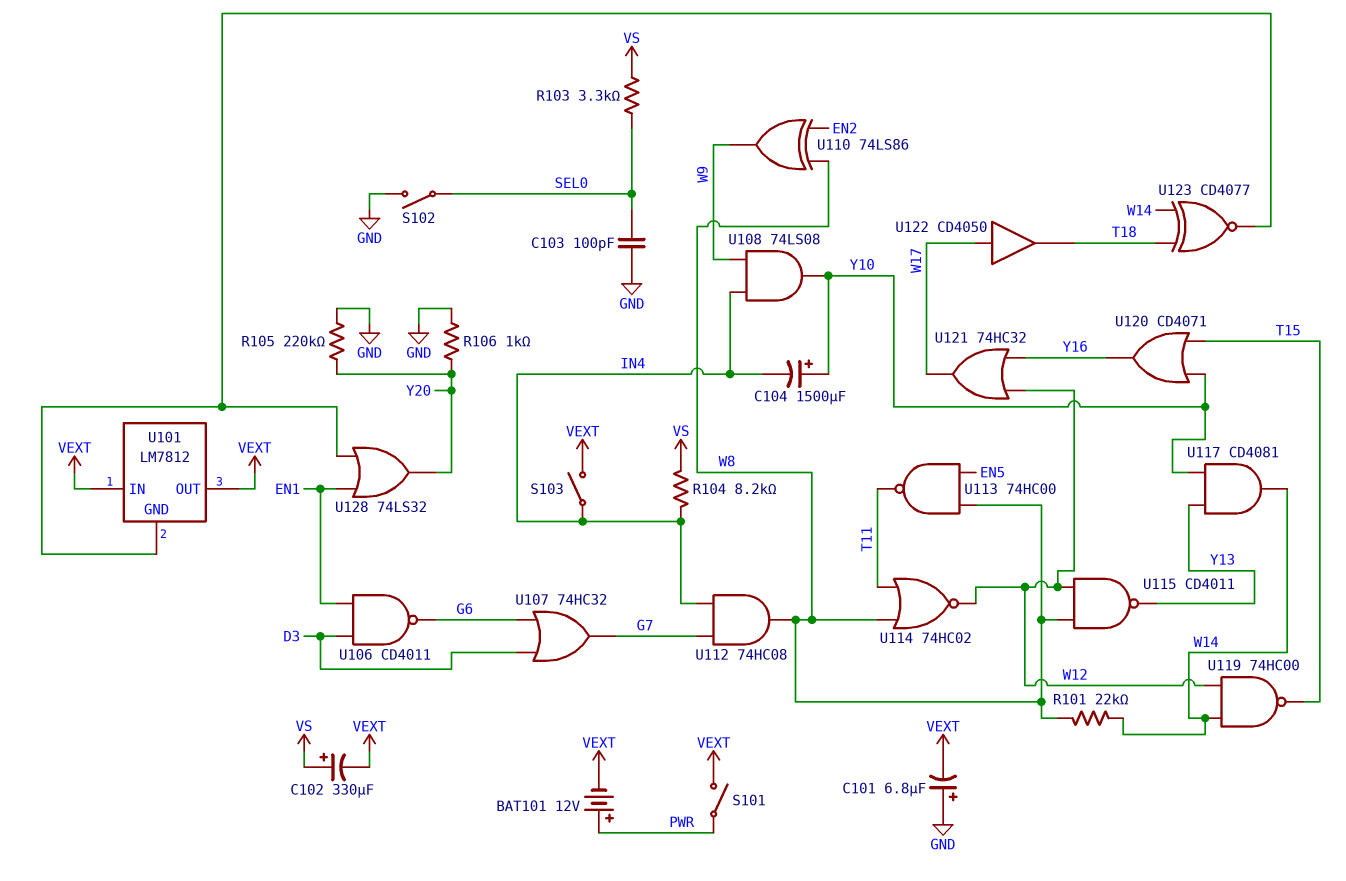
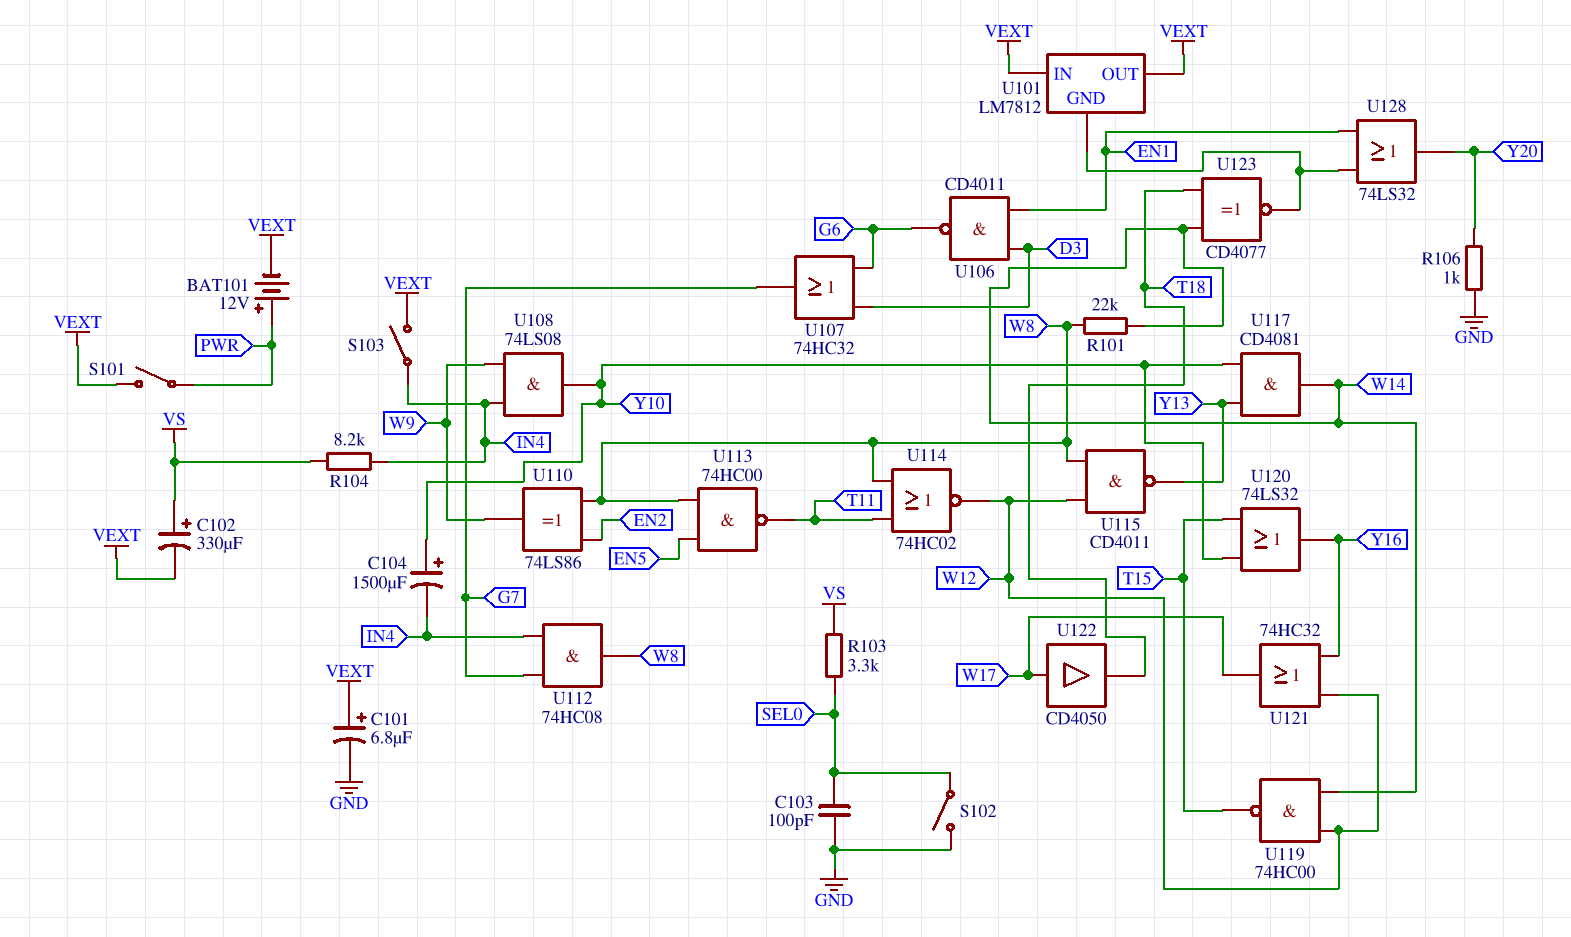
C101: 6.8uF (plus GND, minus VEXT) -> 6.8uF (plus VEXT, minus GND)
R105: 220k (GND, Y20) -> none
U120: OR CD4071 (in T15, in Y10, out Y16) -> OR 74LS32 (in T15, in Y10, out Y16)

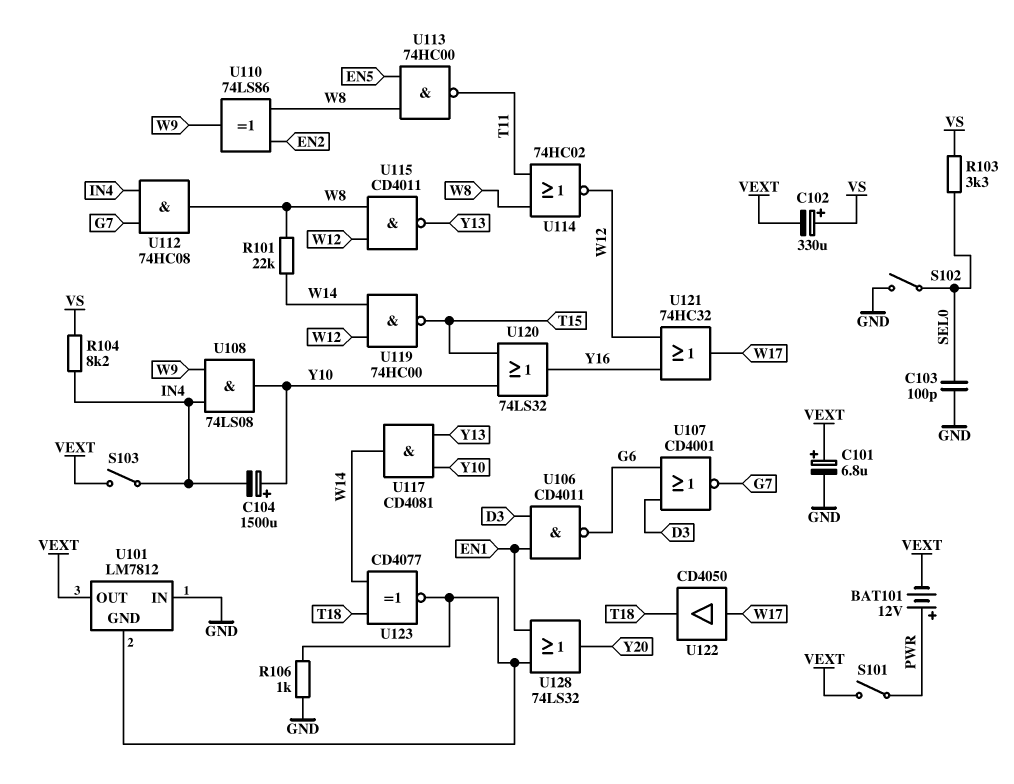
R106: 1k (GND, Y20) -> 1k (GND, U101/GND)
U101 pin IN: VEXT -> GND
U107: OR 74HC32 (in D3, in G6, out G7) -> NOR CD4001 (in D3, in G6, out G7)

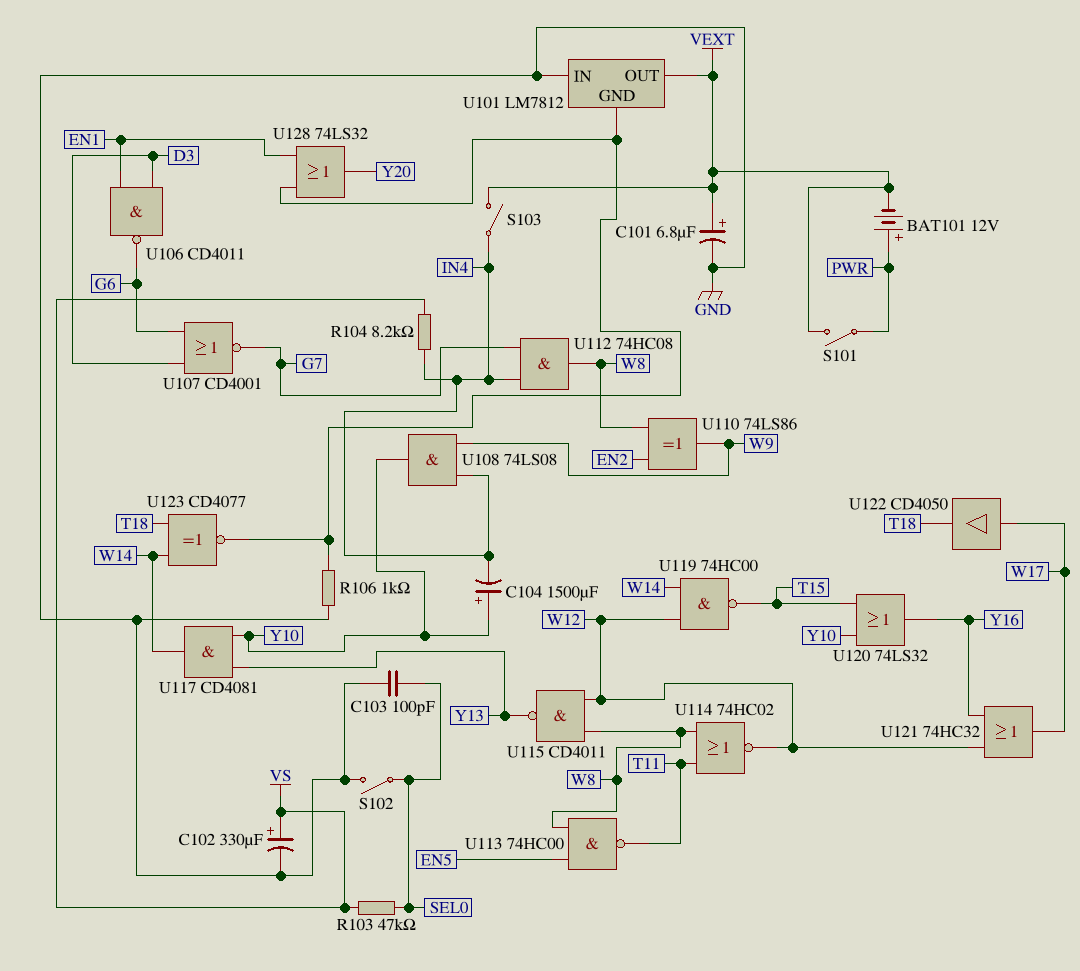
C102: 330uF (plus VS, minus VEXT) -> 330uF (plus VS, minus GND)
R101: 22k (W8, W14) -> none
R103: 3.3k (SEL0, VS) -> 47k (SEL0, VS)

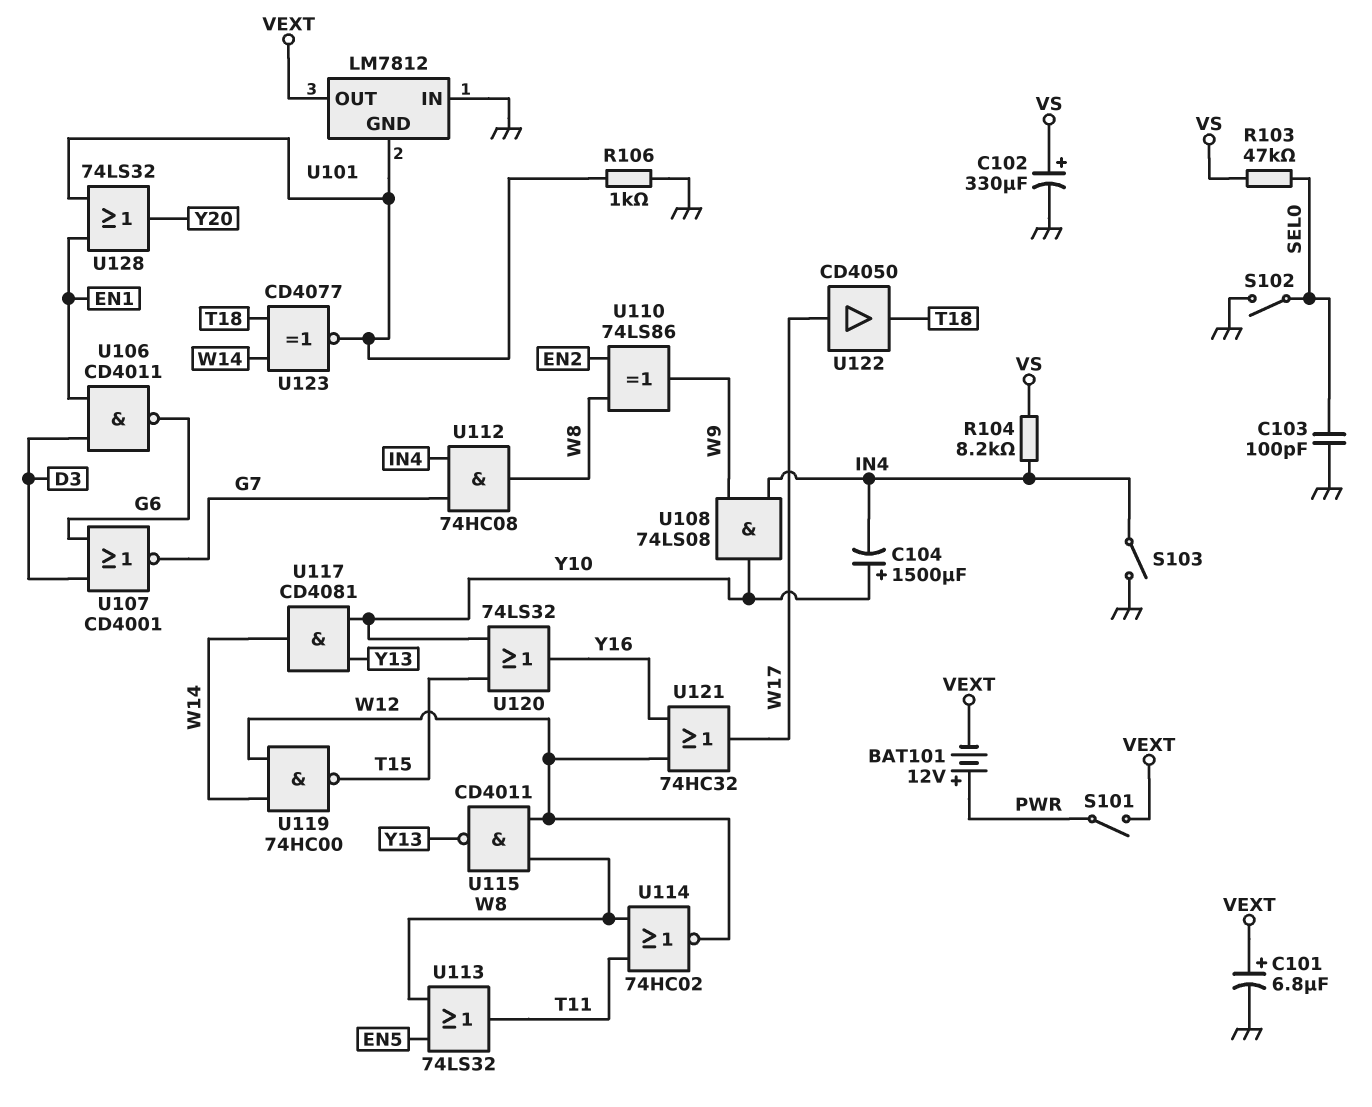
S103: switch (IN4, VEXT) -> switch (GND, IN4)
U113: NAND 74HC00 (in EN5, in W8, out T11) -> OR 74LS32 (in EN5, in W8, out T11)

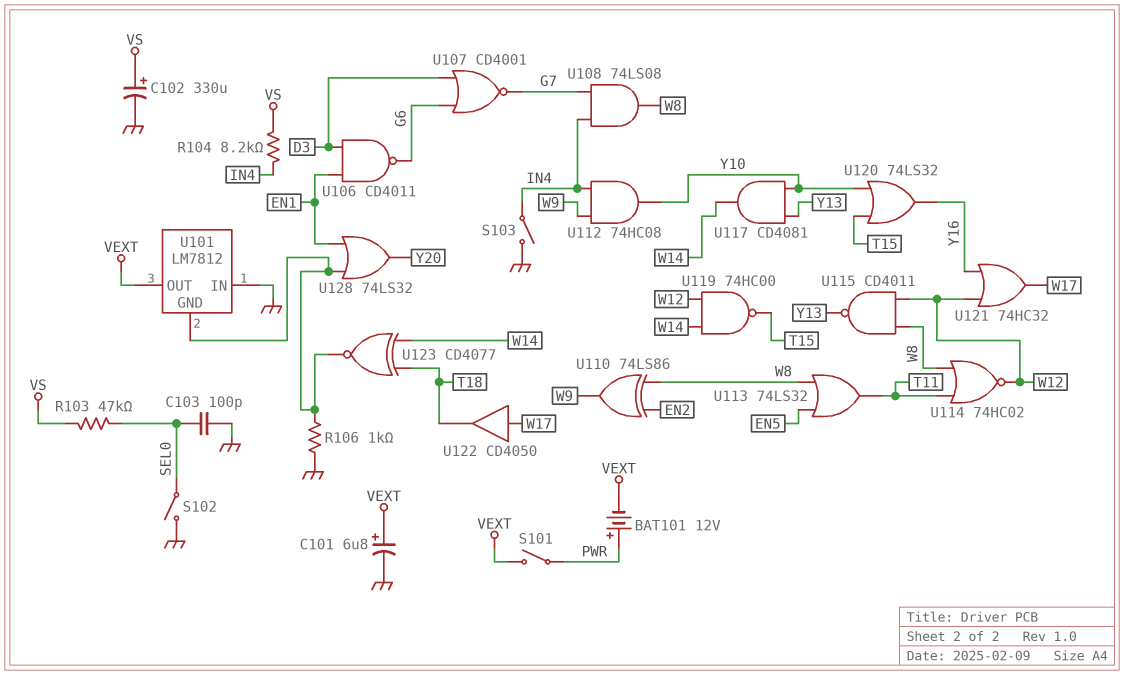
C104: 1500uF (plus Y10, minus IN4) -> none
U108: AND 74LS08 (in IN4, in W9, out Y10) -> AND 74LS08 (in G7, in IN4, out W8)
U112: AND 74HC08 (in G7, in IN4, out W8) -> AND 74HC08 (in IN4, in W9, out Y10)

